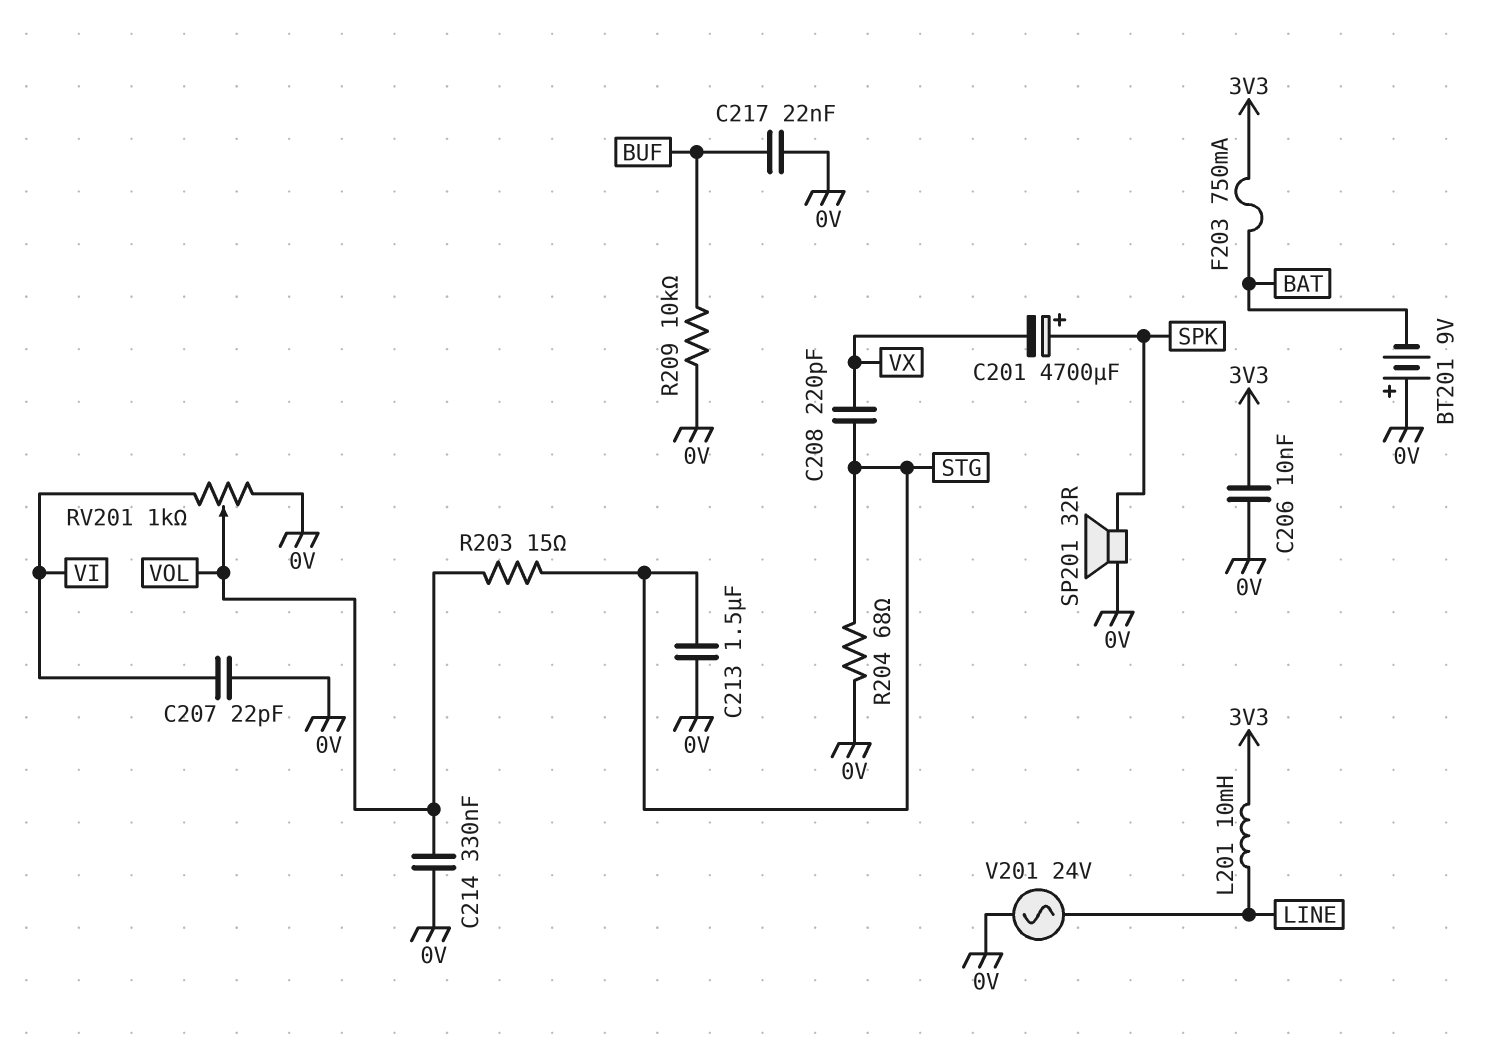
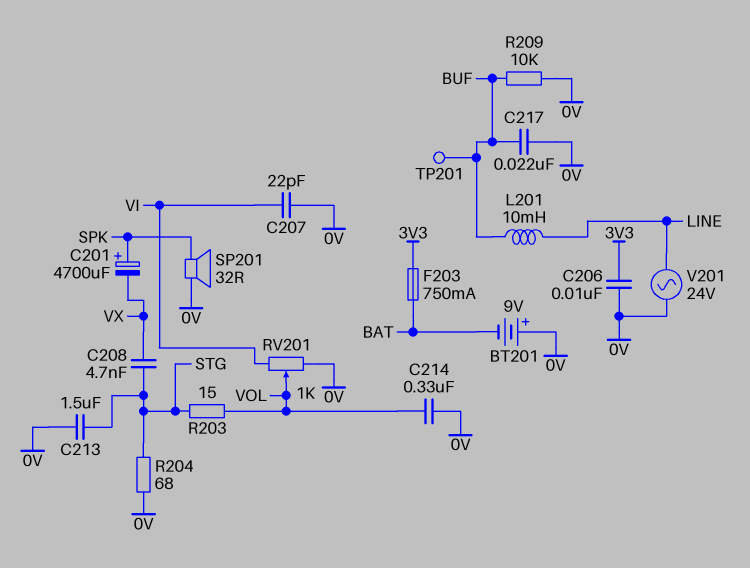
C208: 220pF (STG, VX) -> 4.7nF (STG, VX)
L201: 10mH (3V3, LINE) -> 10mH (BUF, LINE)
TP201: none -> test point (BUF)

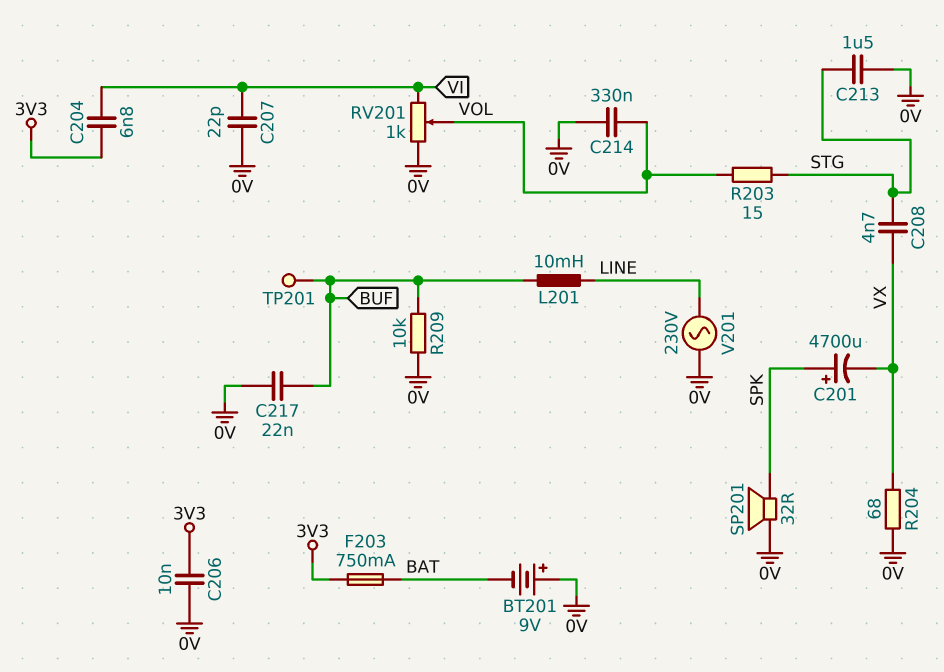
C204: none -> 6.8nF (3V3, VI)
R204: 68 (0V, STG) -> 68 (0V, VX)
V201: AC 24V (0V, LINE) -> AC 230V (0V, LINE)

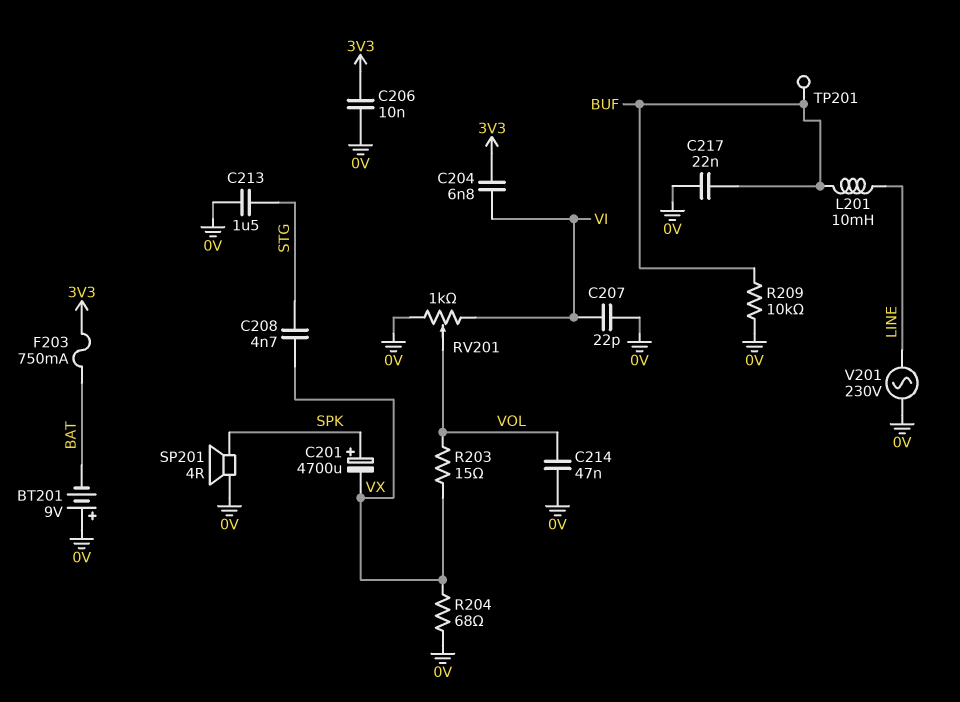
C214: 330nF (0V, VOL) -> 47nF (0V, VOL)
R203: 15 (STG, VOL) -> 15 (VOL, VX)
SP201: speaker 32R (0V, SPK) -> speaker 4R (0V, SPK)

